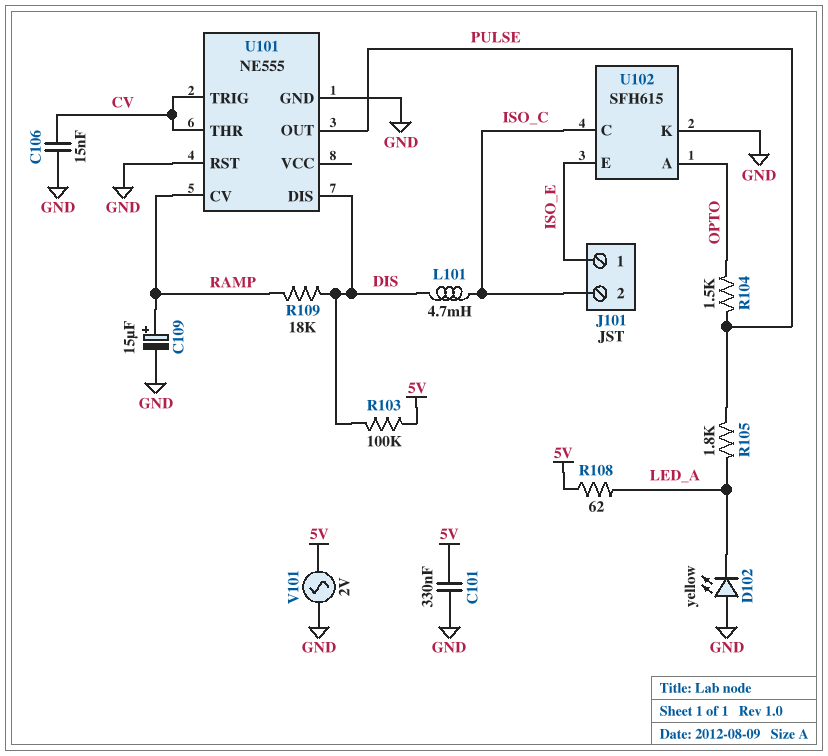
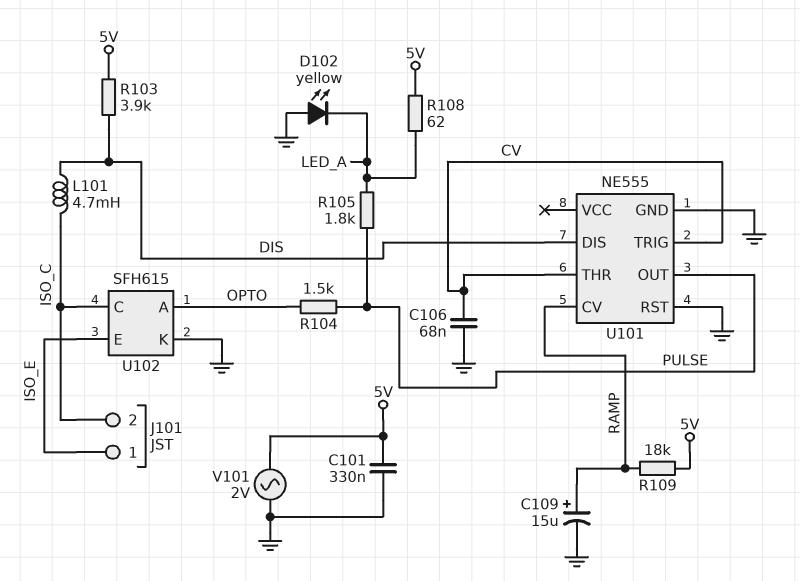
C106: 15nF (CV, GND) -> 68nF (CV, GND)
R103: 100k (5V, DIS) -> 3.9k (5V, DIS)
R109: 18k (DIS, RAMP) -> 18k (5V, RAMP)

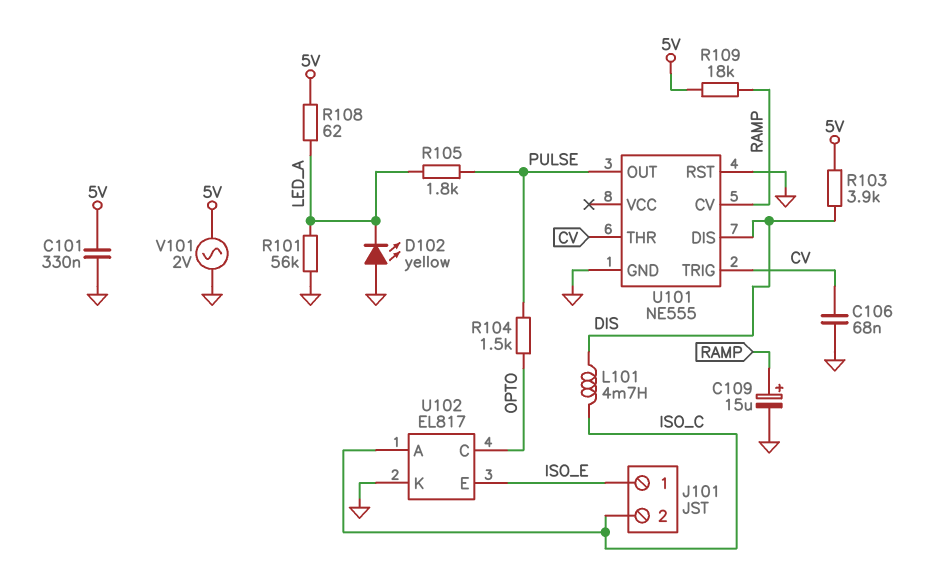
R101: none -> 56k (GND, LED_A)
U102: SFH615 -> EL817
U102 pin A: OPTO -> ISO_C
U102 pin C: ISO_C -> OPTO

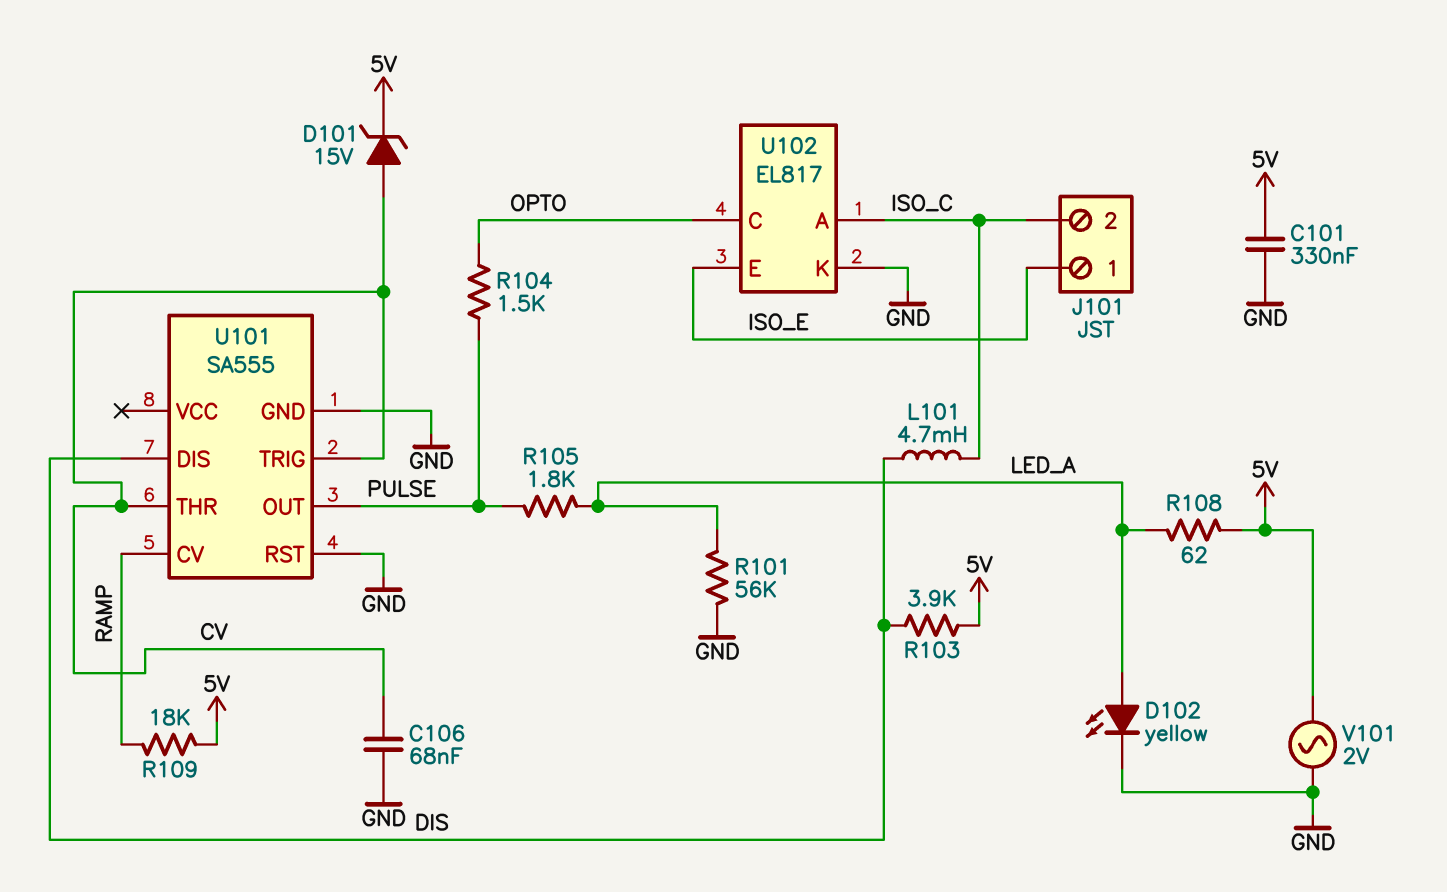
C109: 15uF (plus RAMP, minus GND) -> none
D101: none -> zener 15V (A CV, K 5V)
D102: LED yellow (A GND, K LED_A) -> LED yellow (A LED_A, K GND)
U101: NE555 -> SA555

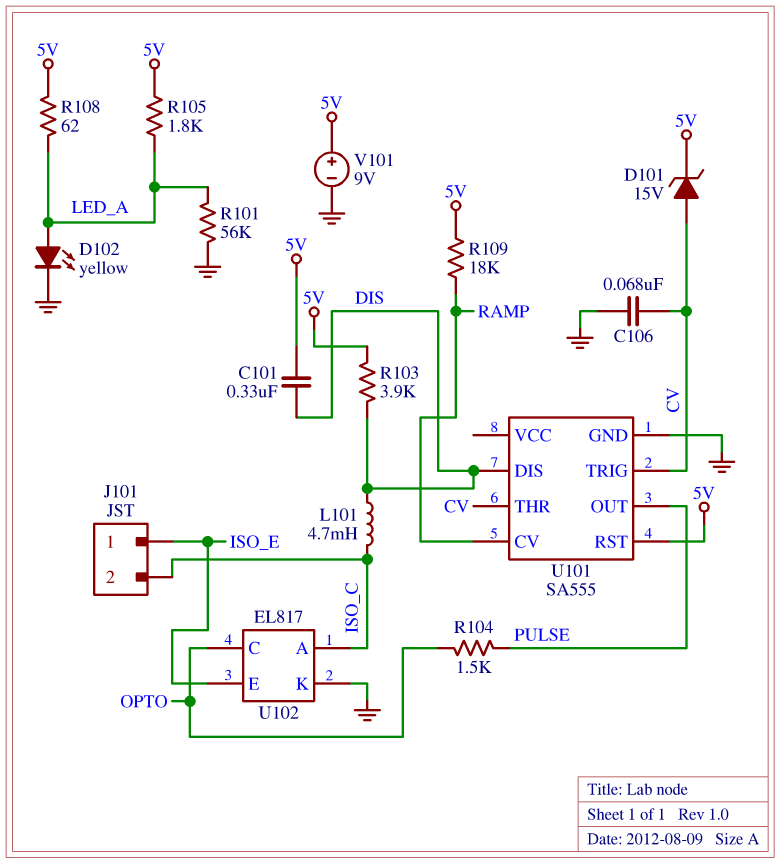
C101: 330nF (5V, GND) -> 330nF (5V, DIS)
R105: 1.8k (LED_A, PULSE) -> 1.8k (5V, LED_A)
U101 pin RST: GND -> 5V
V101: AC 2V (5V, GND) -> 9V (plus 5V, minus GND)

